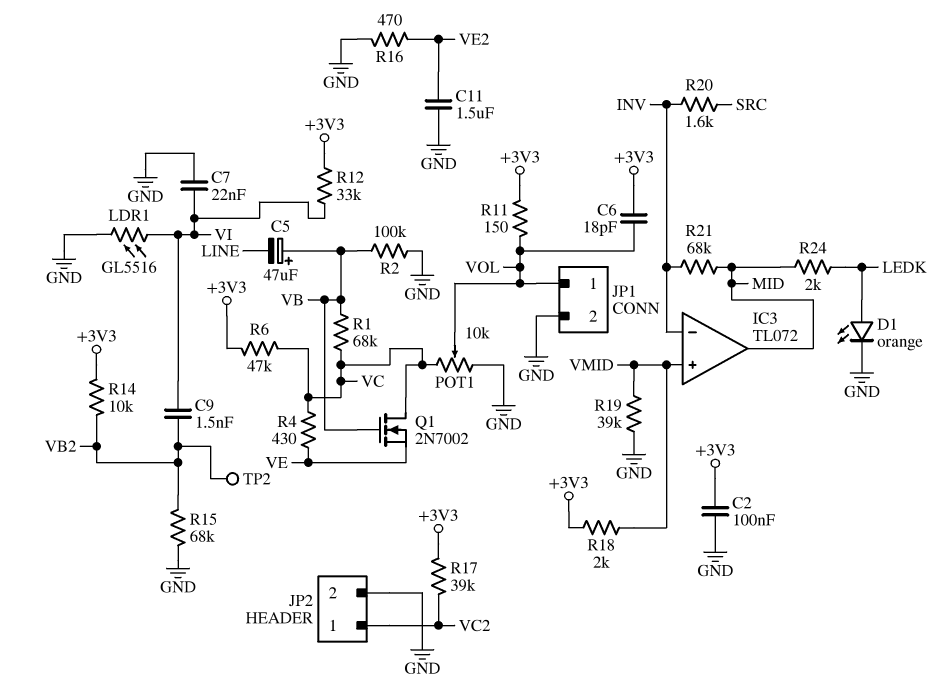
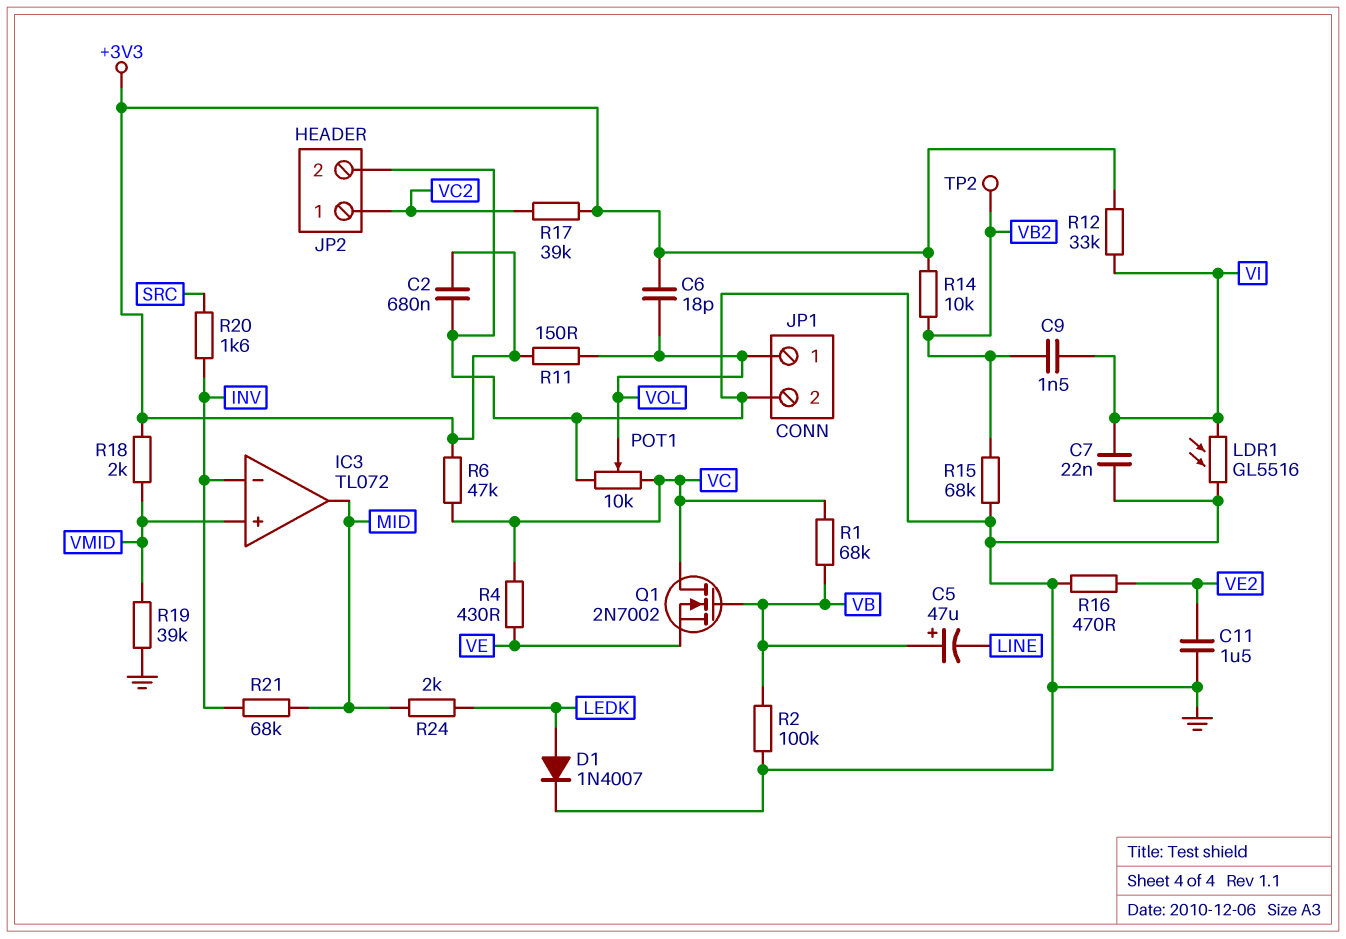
C2: 100nF (+3V3, GND) -> 680nF (+3V3, GND)
D1: LED orange (A LEDK, K GND) -> diode 1N4007 (A LEDK, K GND)

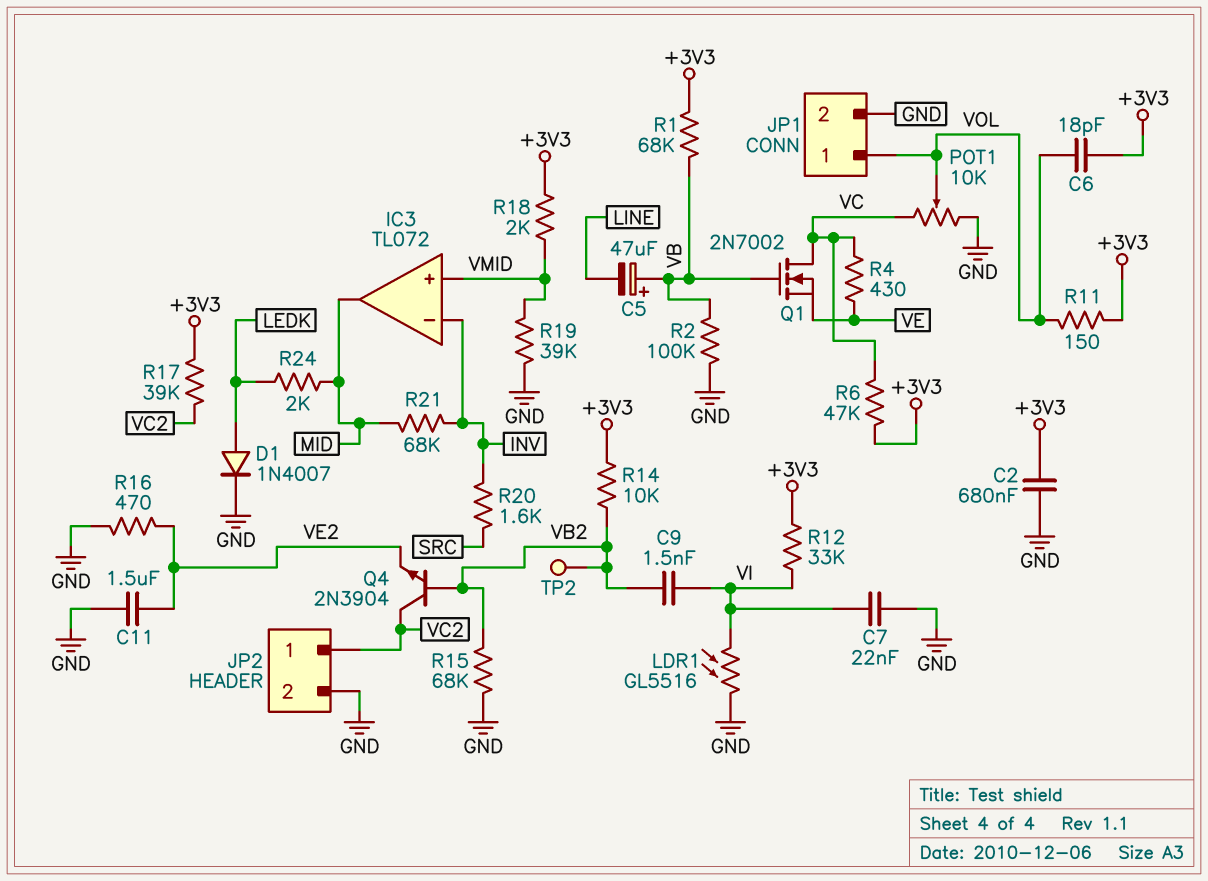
Q4: none -> NPN 2N3904 (B VB2, C VC2, E VE2)
R1: 68k (VB, VC) -> 68k (+3V3, VB)

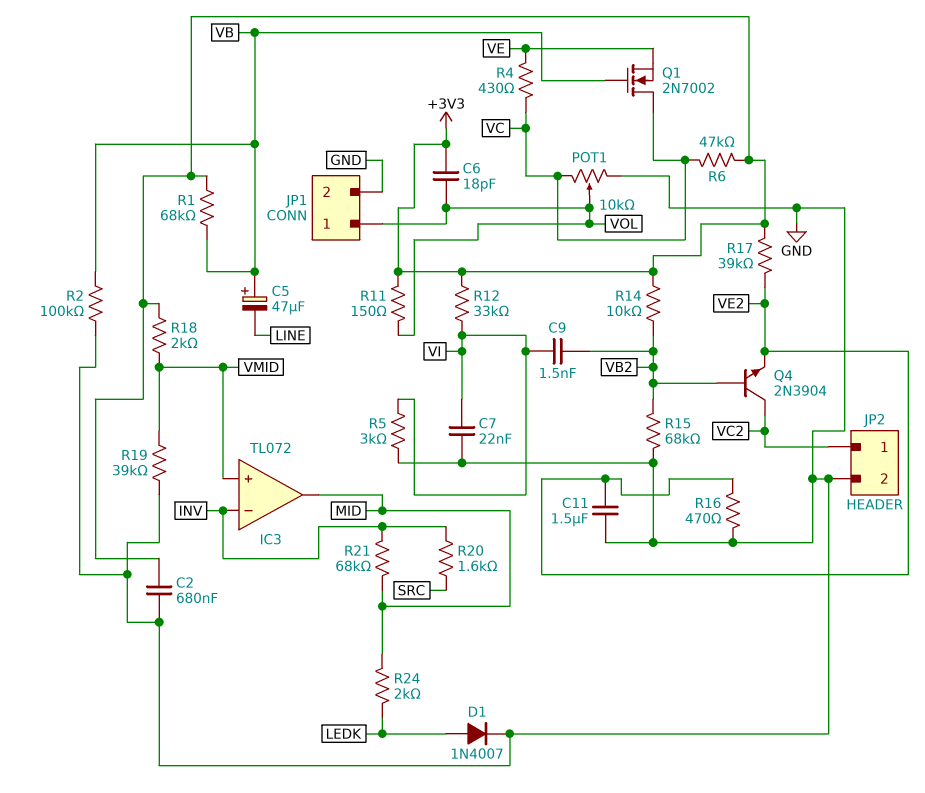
LDR1: GL5516 (GND, VI) -> none
R5: none -> 3k (GND, VI)
R17: 39k (+3V3, VC2) -> 39k (+3V3, VE2)
TP2: test point (VB2) -> none

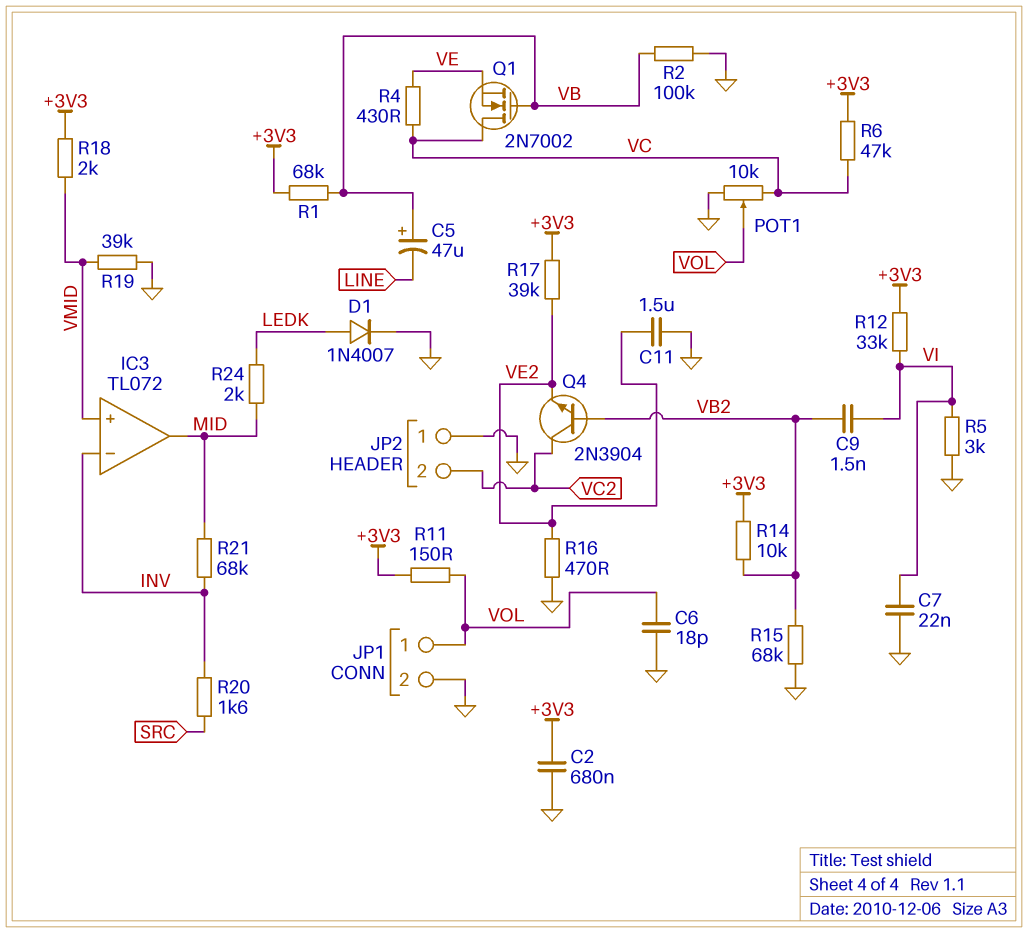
C6: 18pF (+3V3, VOL) -> 18pF (GND, VOL)
JP2 pin 1: VC2 -> GND
JP2 pin 2: GND -> VC2

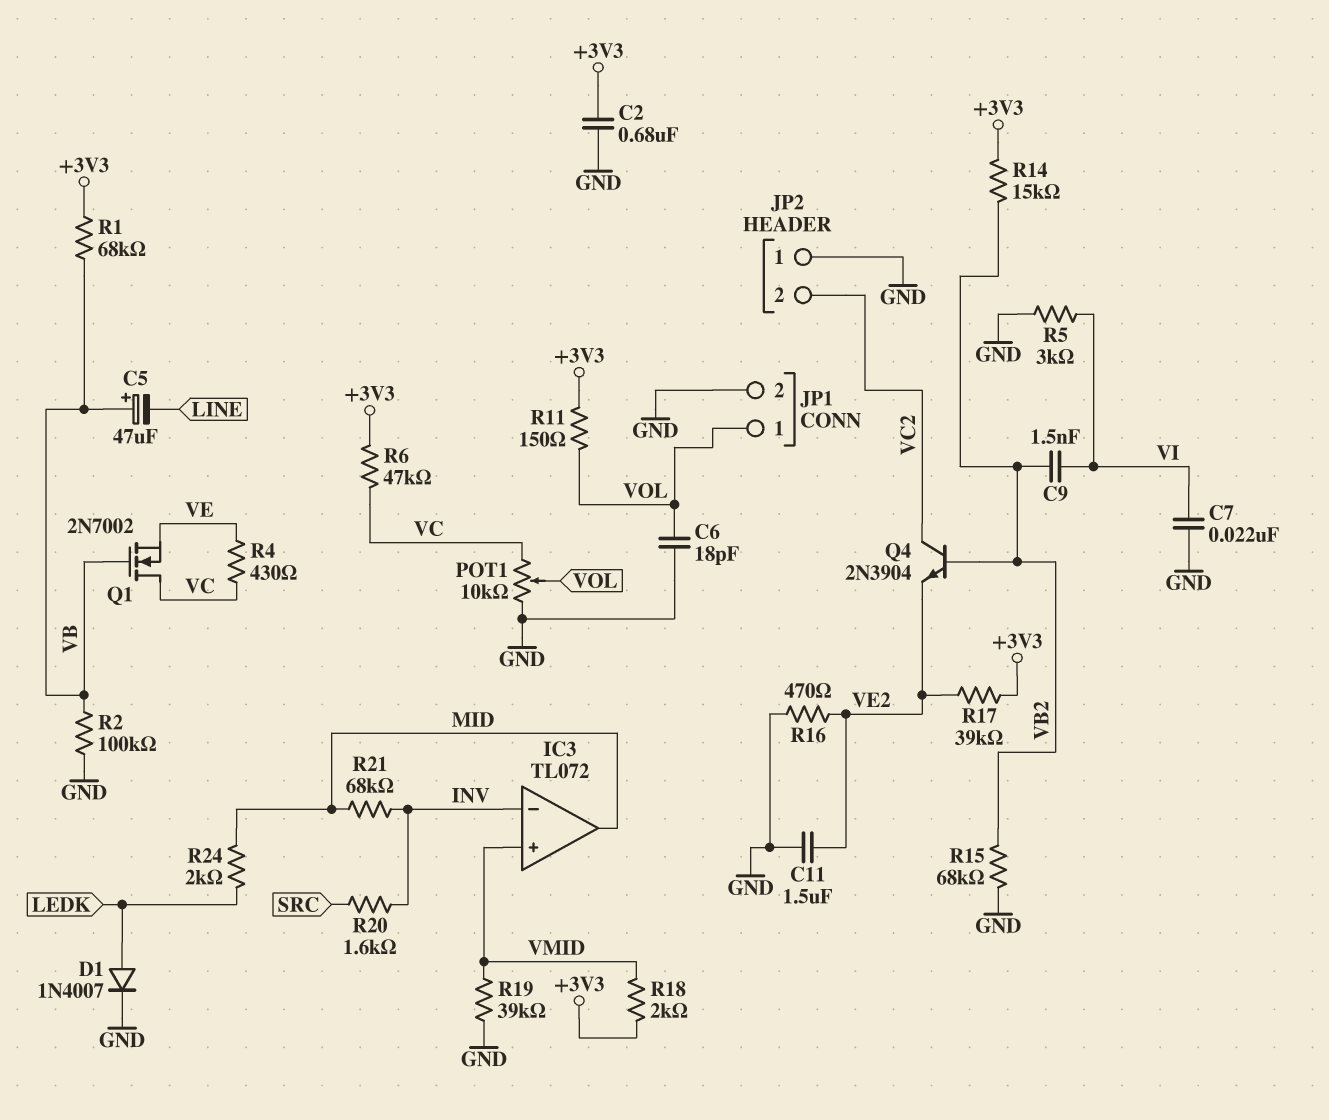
R12: 33k (+3V3, VI) -> none
R14: 10k (+3V3, VB2) -> 15k (+3V3, VB2)

